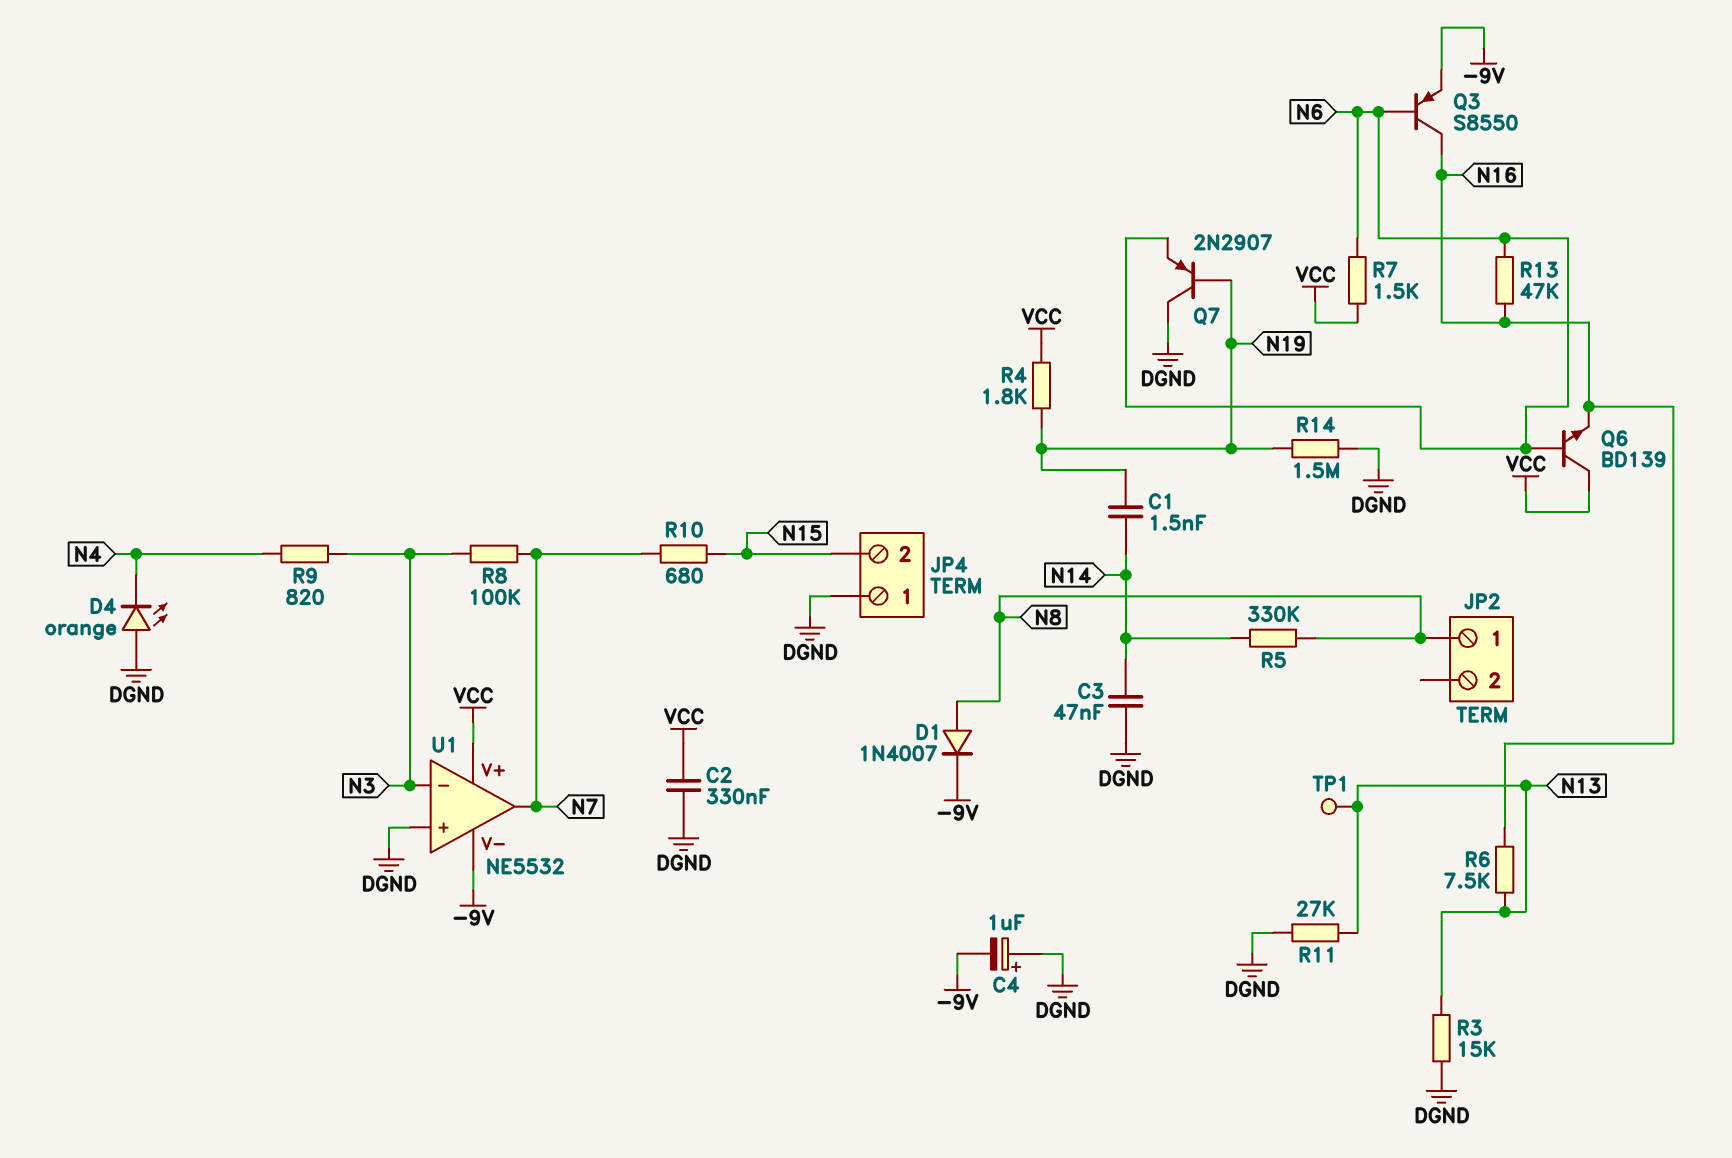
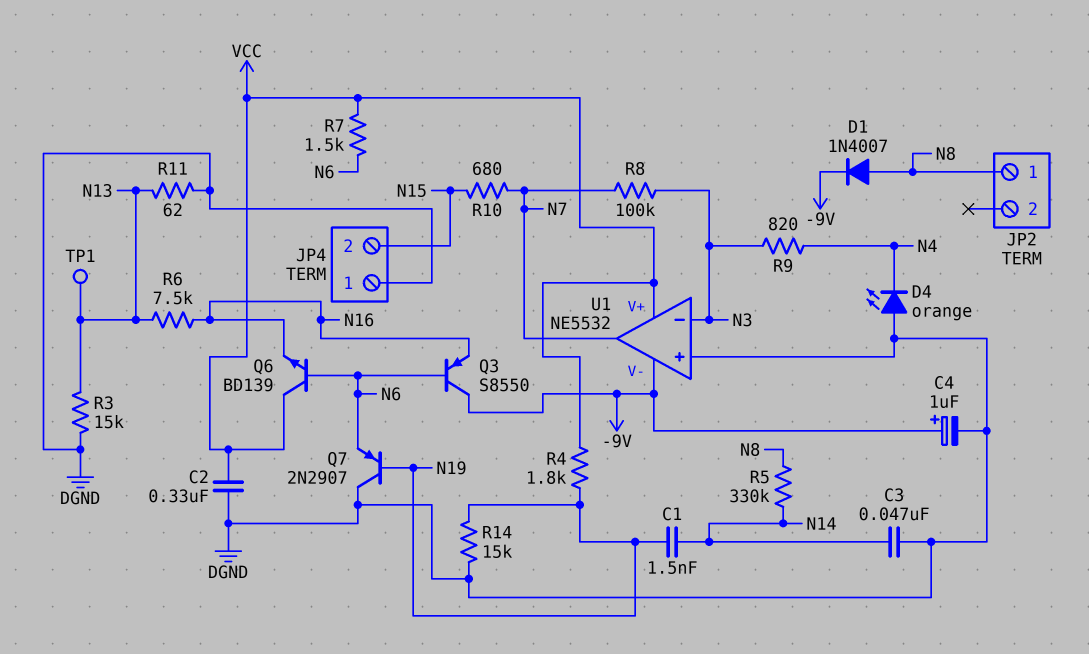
C4: 1uF (plus DGND, minus -9V) -> 1uF (plus -9V, minus DGND)
Q3: PNP S8550 (B N6, C N16, E -9V) -> PNP S8550 (B N6, C -9V, E N16)
R11: 27k (DGND, N13) -> 62 (DGND, N13)
R13: 47k (N6, N16) -> none
R14: 1.5M (DGND, N19) -> 15k (DGND, N19)

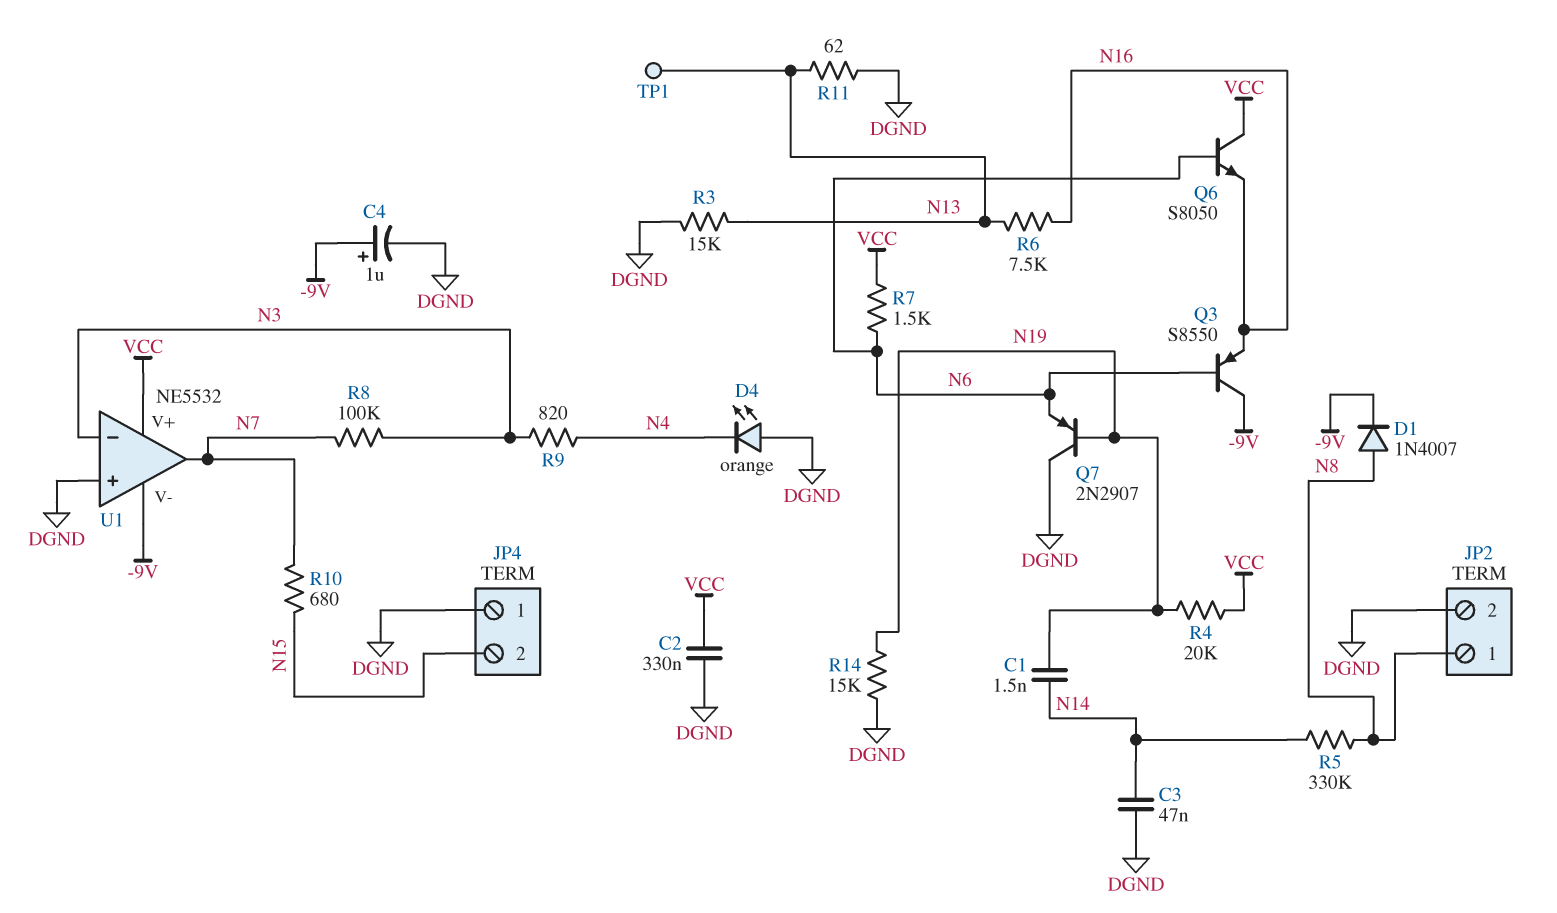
JP2 pin 2: none -> DGND
Q6: NPN BD139 (B N6, C VCC, E N16) -> NPN S8050 (B N6, C VCC, E N16)
R4: 1.8k (N19, VCC) -> 20k (N19, VCC)

